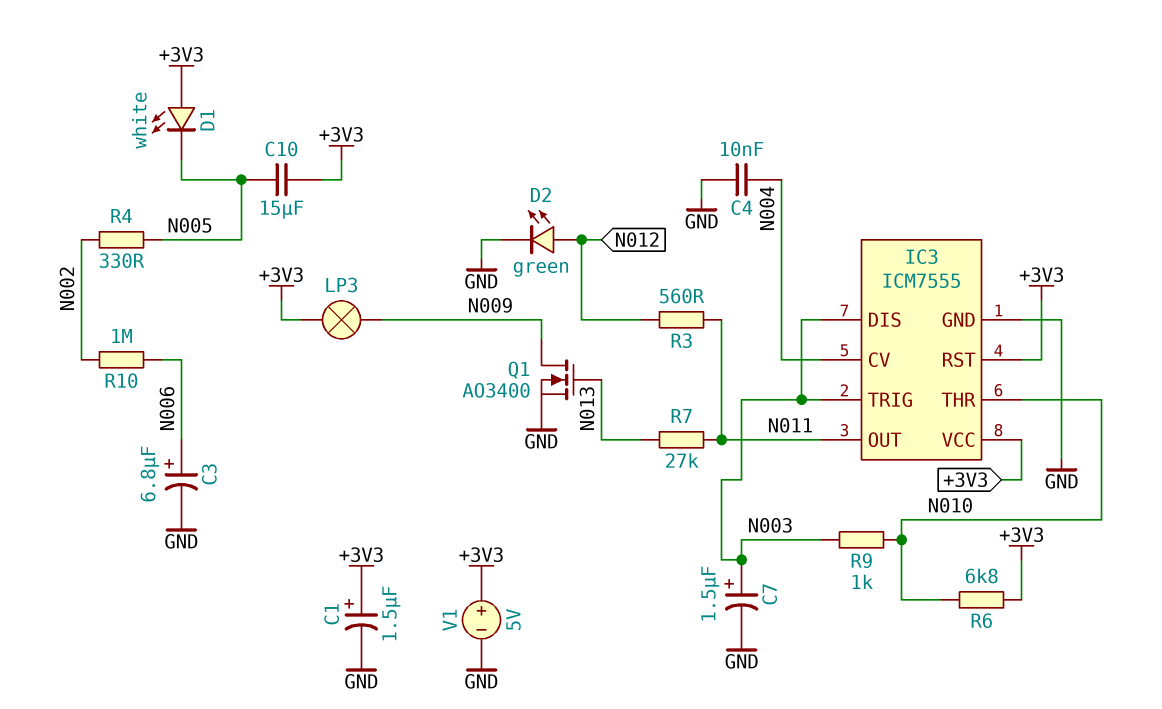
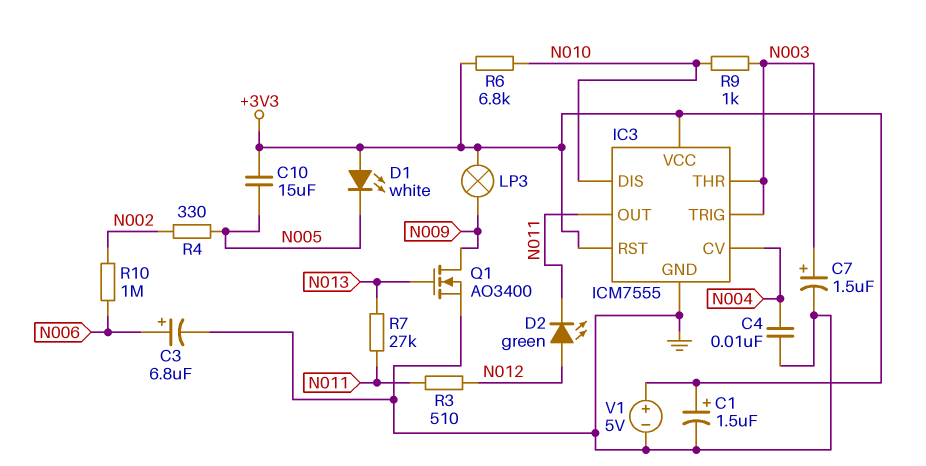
D2: LED green (A N012, K GND) -> LED green (A N012, K N011)
IC3 pin DIS: N003 -> N010
IC3 pin THR: N010 -> N003
R3: 560 (N011, N012) -> 510 (N011, N012)

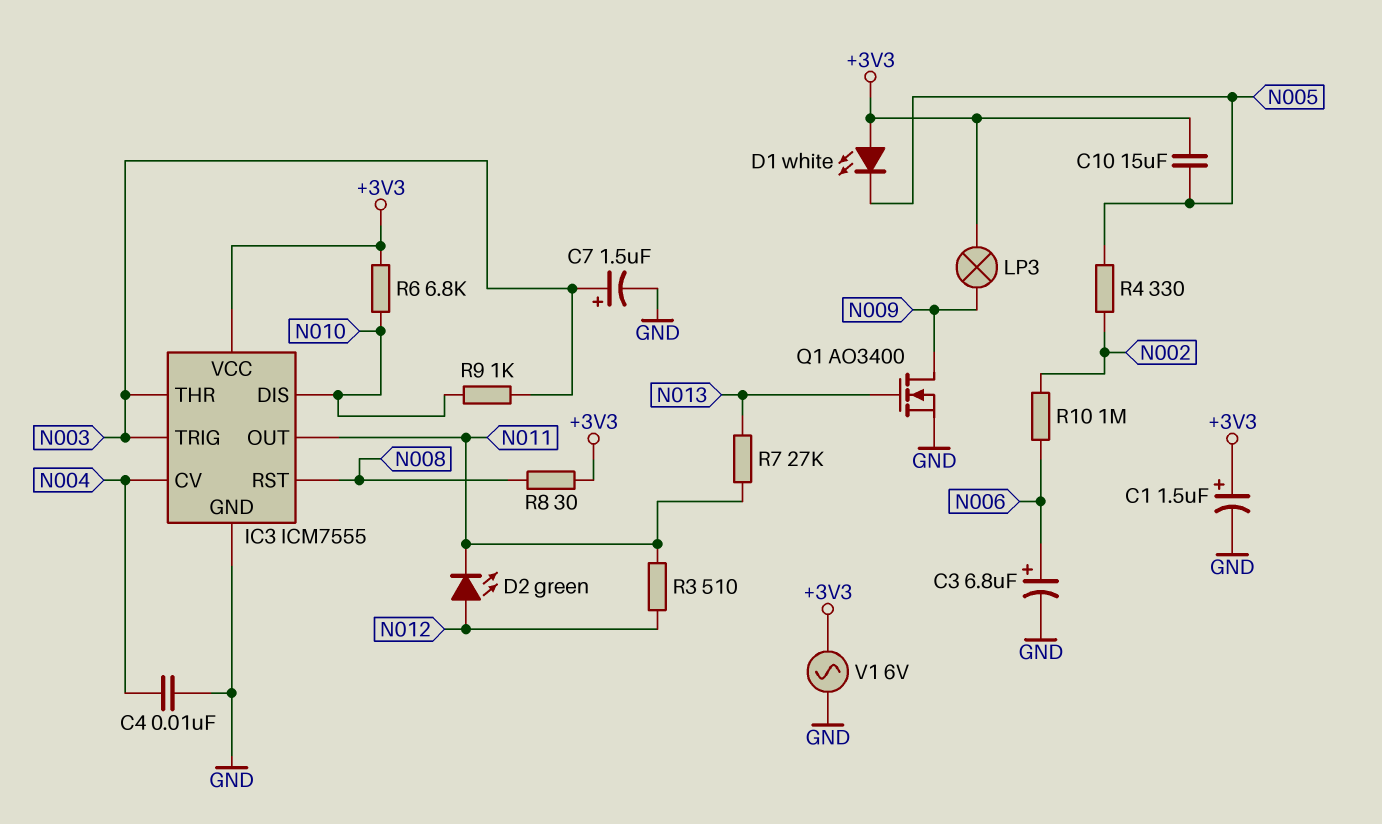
IC3 pin RST: +3V3 -> N008
R8: none -> 30 (+3V3, N008)
V1: 5V (plus +3V3, minus GND) -> AC 6V (+3V3, GND)

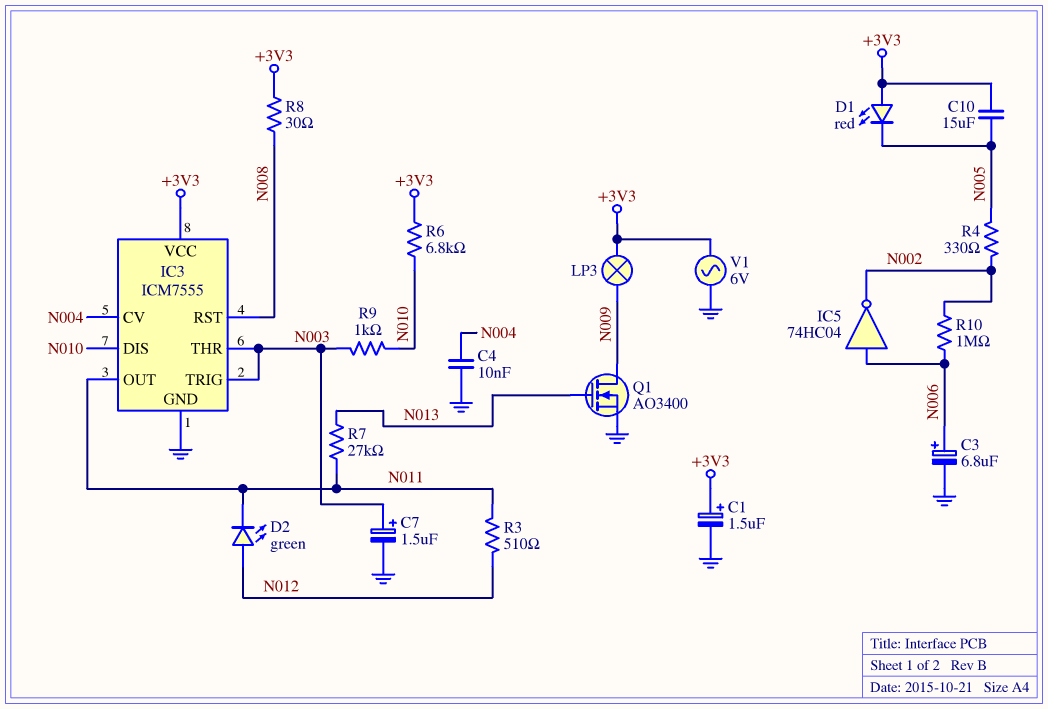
D1: LED white (A +3V3, K N005) -> LED red (A +3V3, K N005)
IC5: none -> NOT 74HC04 (in N006, out N002)

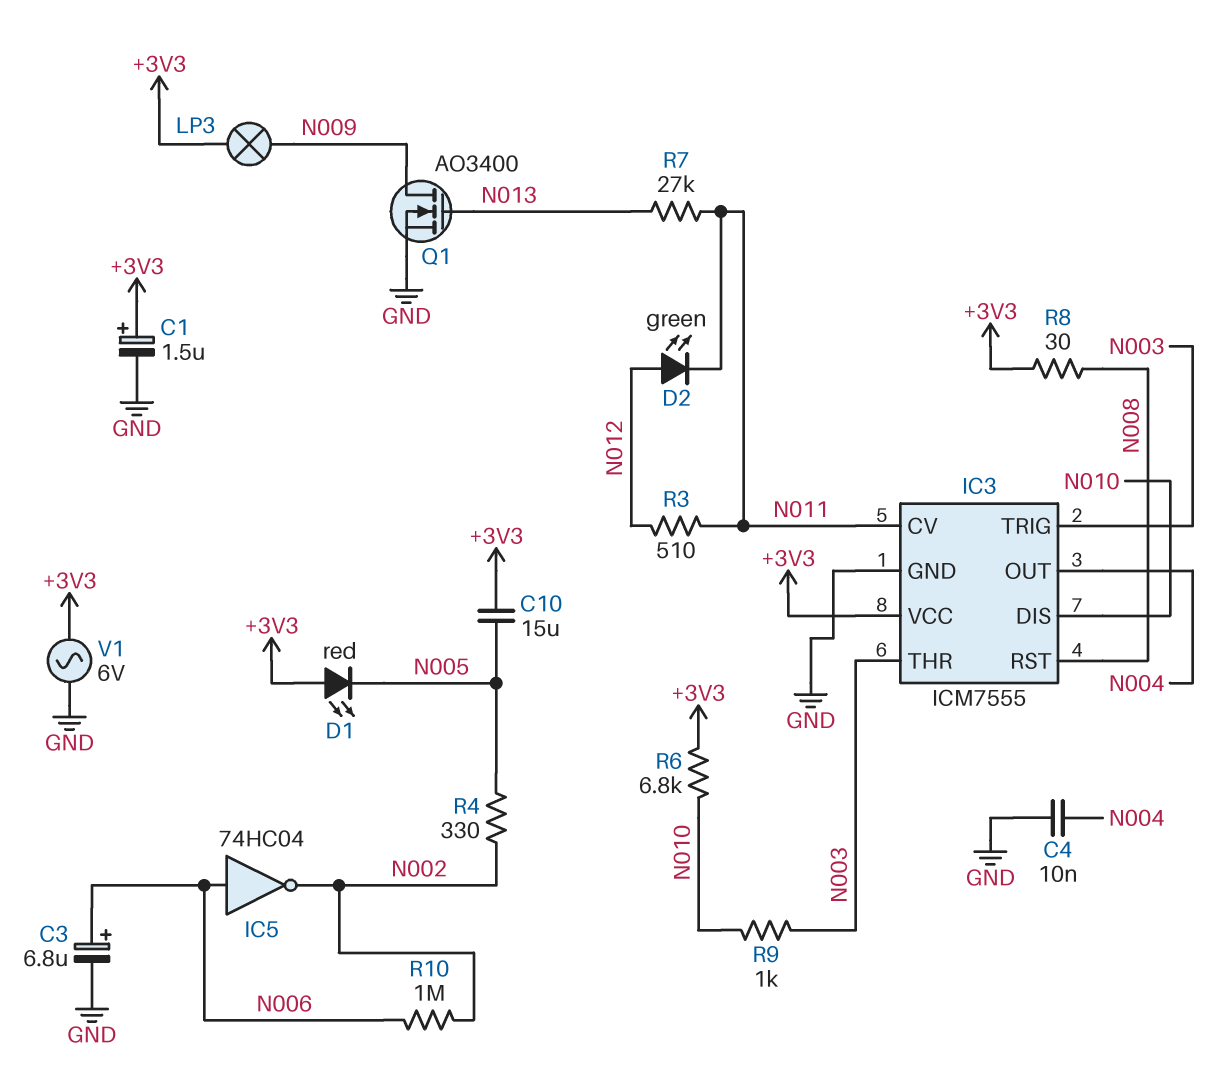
C7: 1.5uF (plus N003, minus GND) -> none
IC3 pin CV: N004 -> N011
IC3 pin OUT: N011 -> N004

